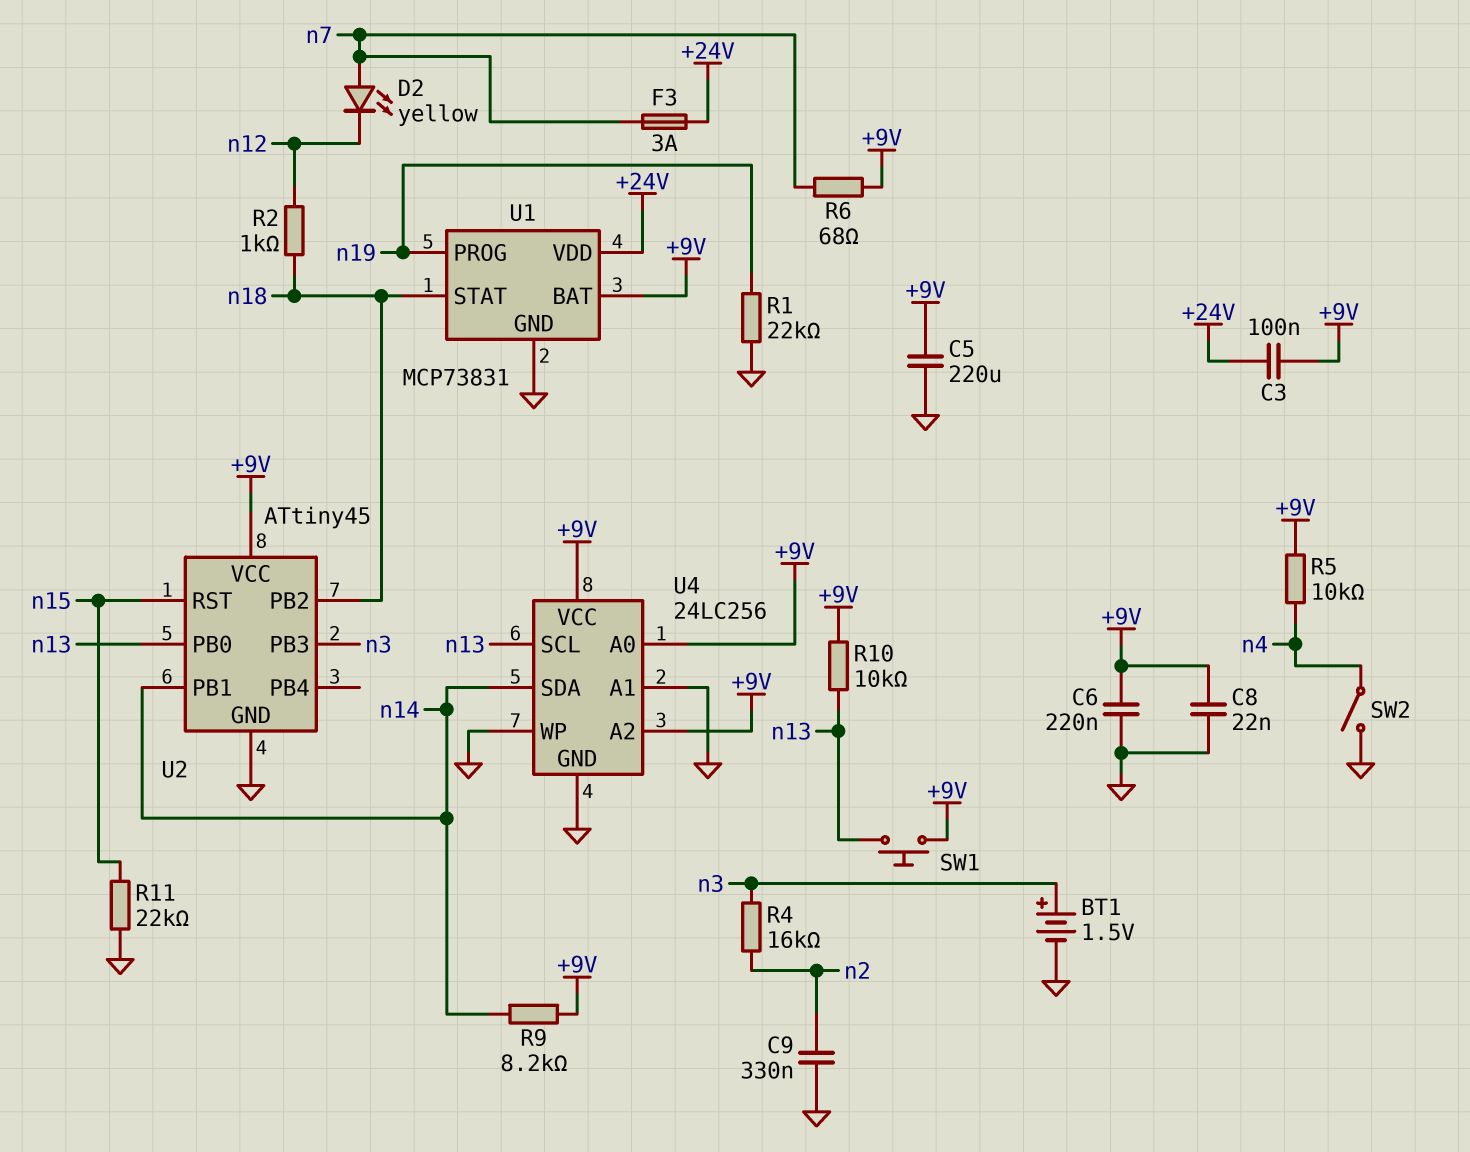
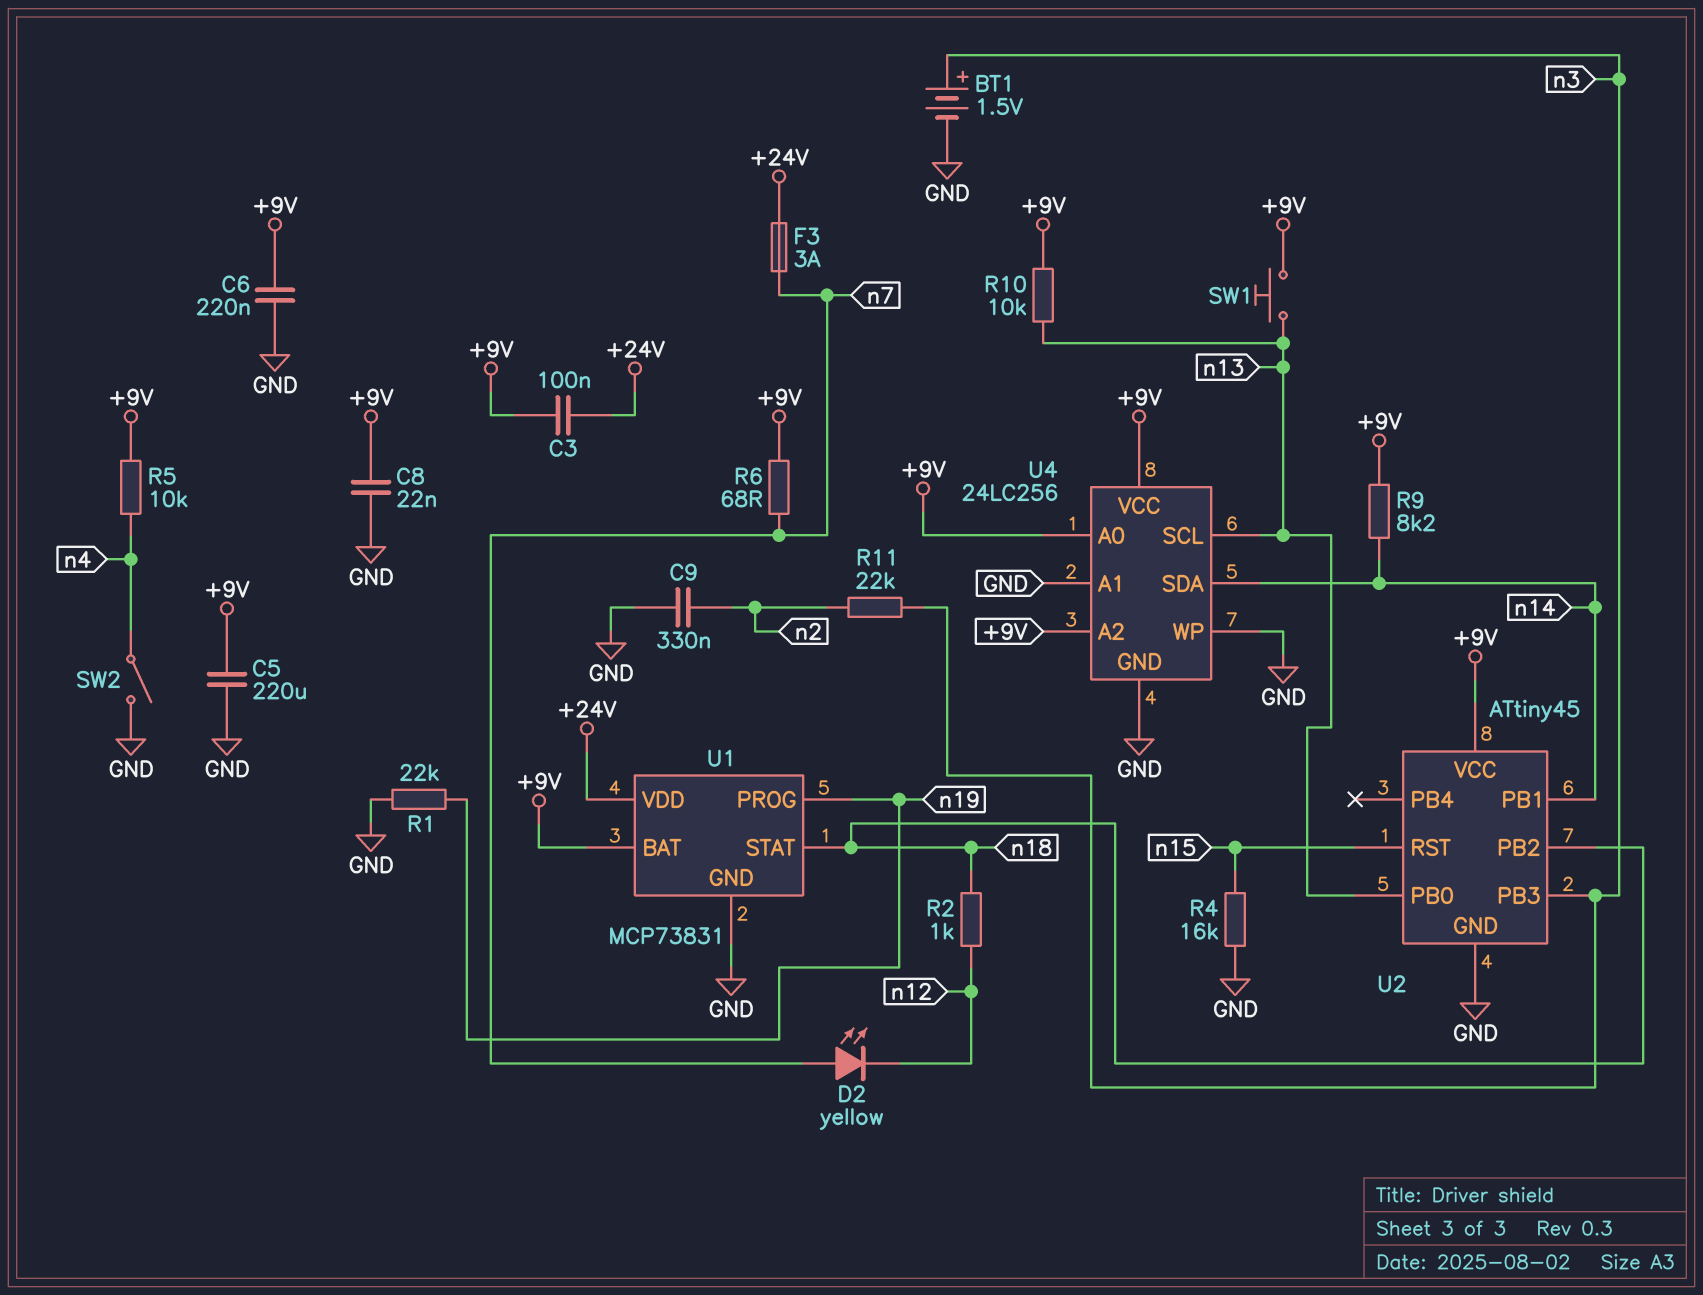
R4: 16k (n2, n3) -> 16k (GND, n15)
R11: 22k (GND, n15) -> 22k (n2, n3)

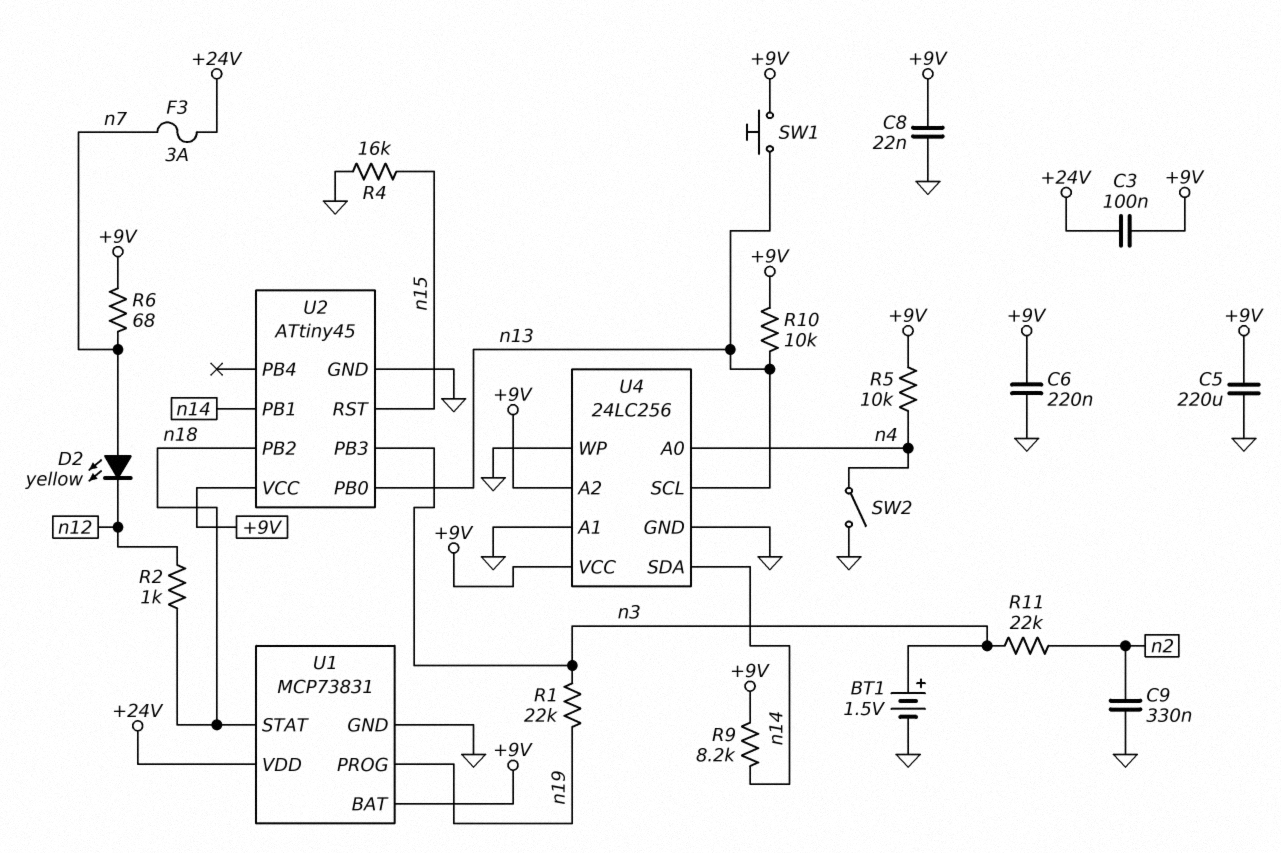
R1: 22k (GND, n19) -> 22k (n3, n19)
U4 pin A0: +9V -> n4

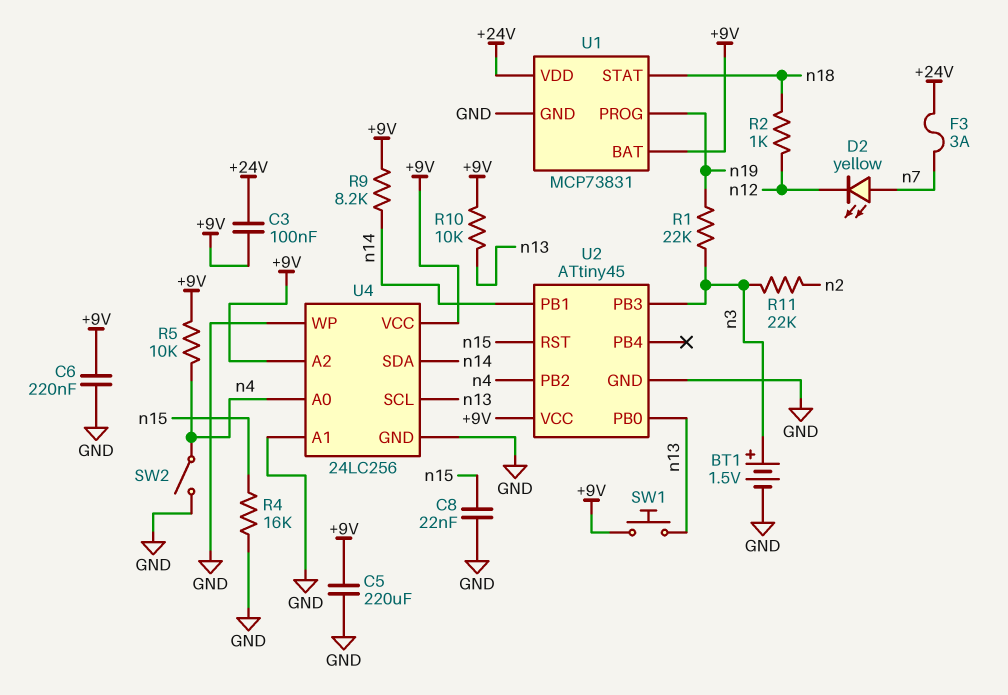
C8: 22nF (+9V, GND) -> 22nF (GND, n15)
C9: 330nF (GND, n2) -> none
R6: 68 (+9V, n7) -> none
U2 pin PB2: n18 -> n4

